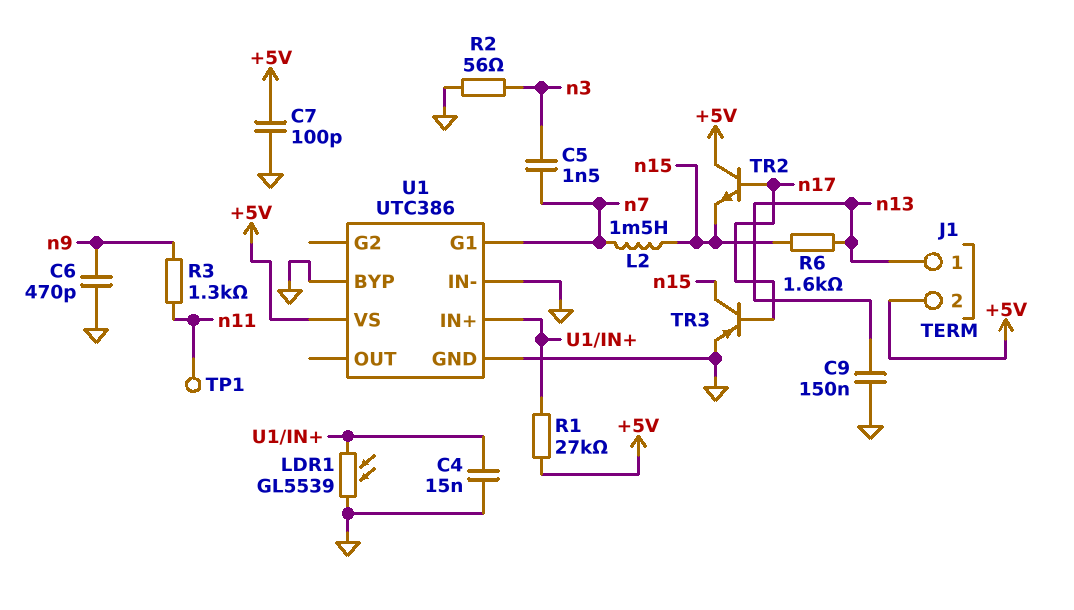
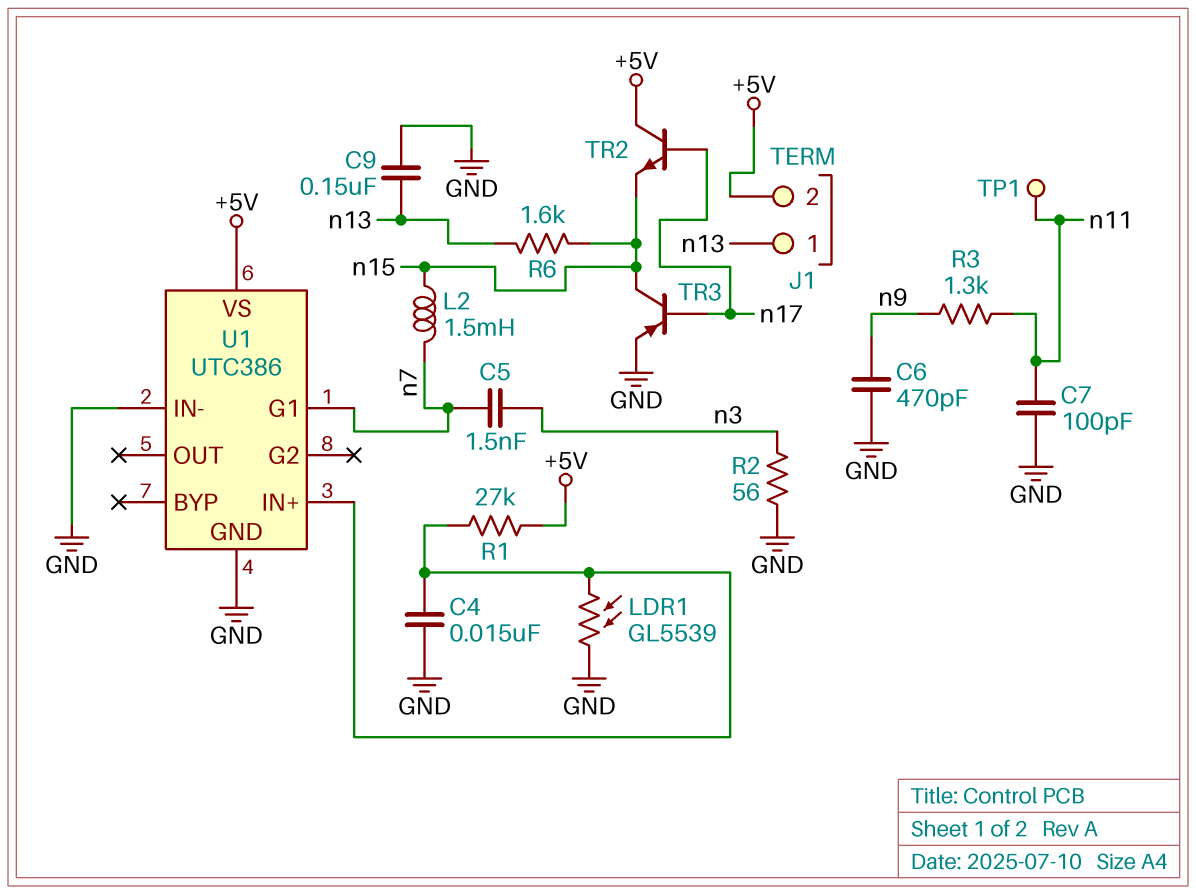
C7: 100pF (+5V, GND) -> 100pF (GND, n11)
U1 pin BYP: GND -> none

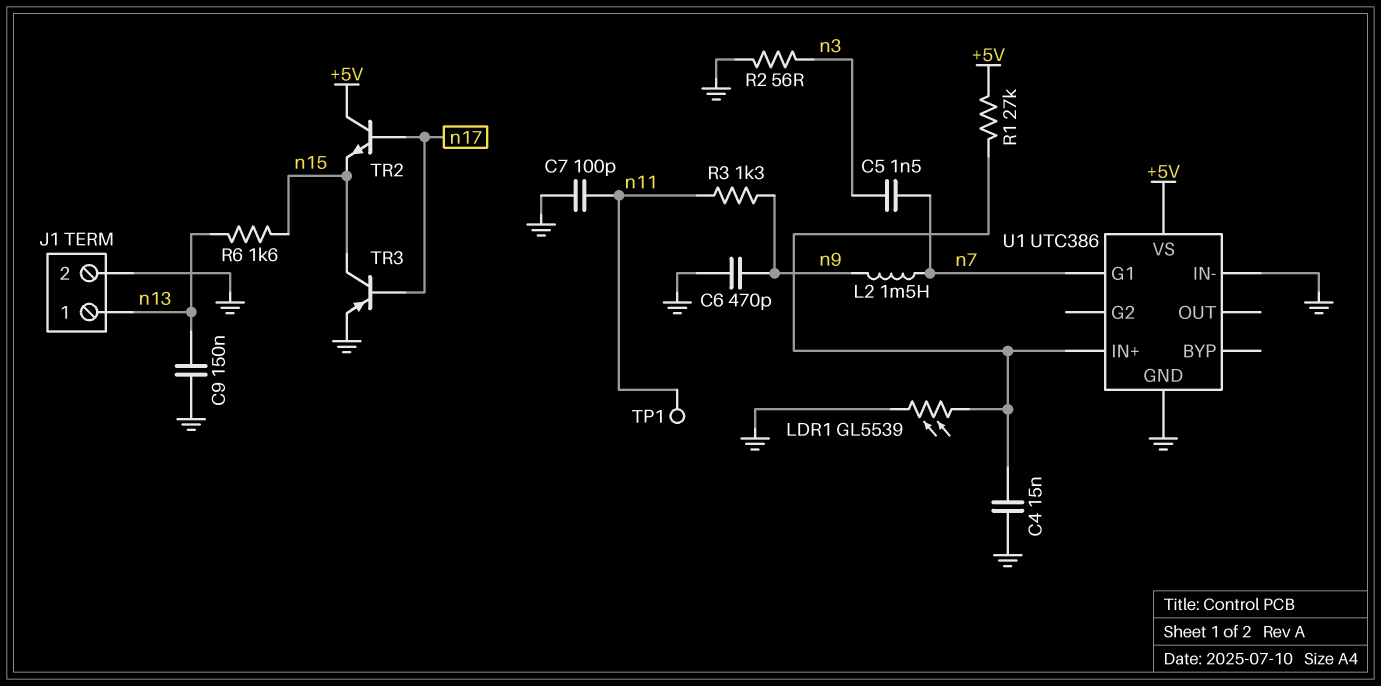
J1 pin 2: +5V -> GND
L2: 1.5mH (n7, n15) -> 1.5mH (n7, n9)

